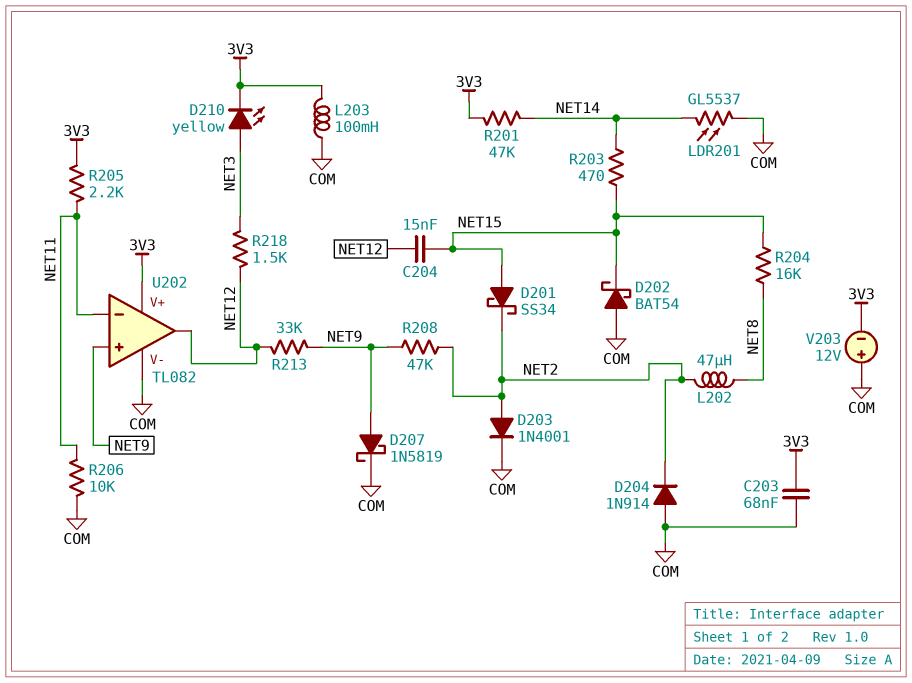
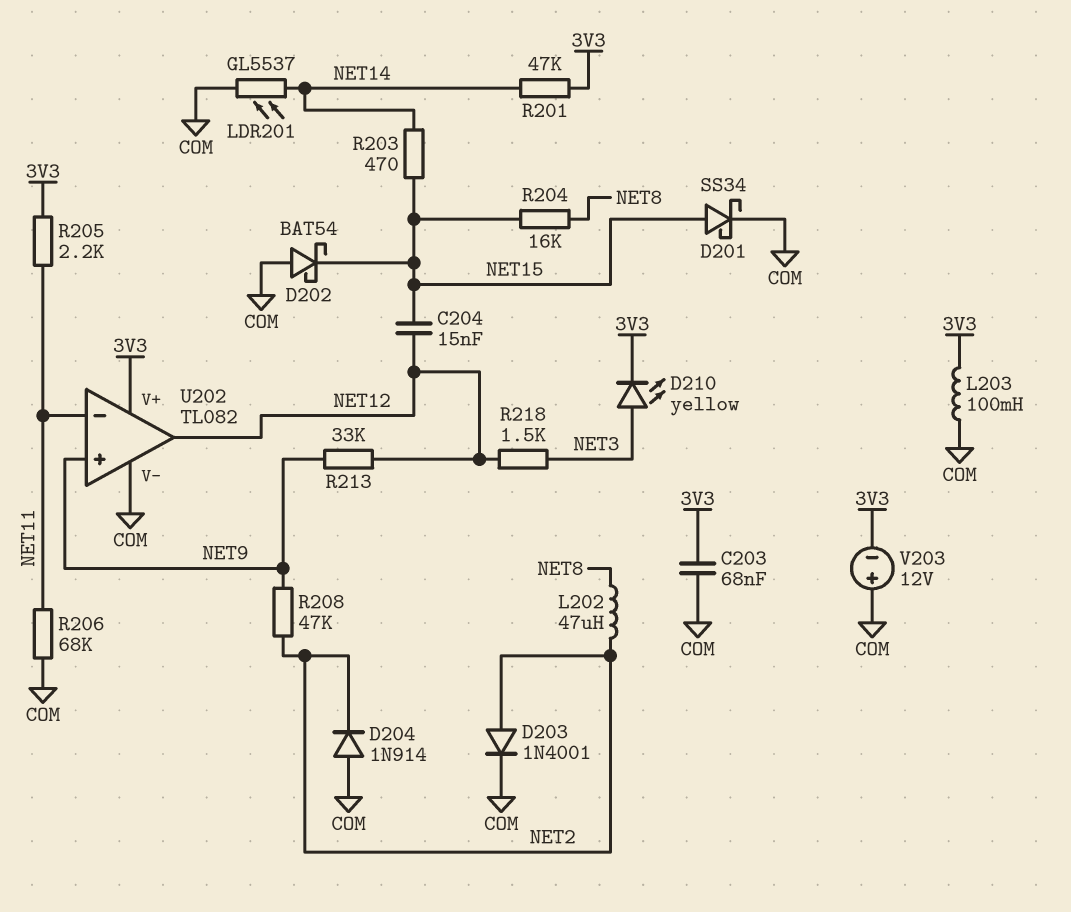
D201: schottky SS34 (A NET15, K NET2) -> schottky SS34 (A NET15, K COM)
D207: schottky 1N5819 (A NET9, K COM) -> none
R206: 10k (COM, NET11) -> 68k (COM, NET11)

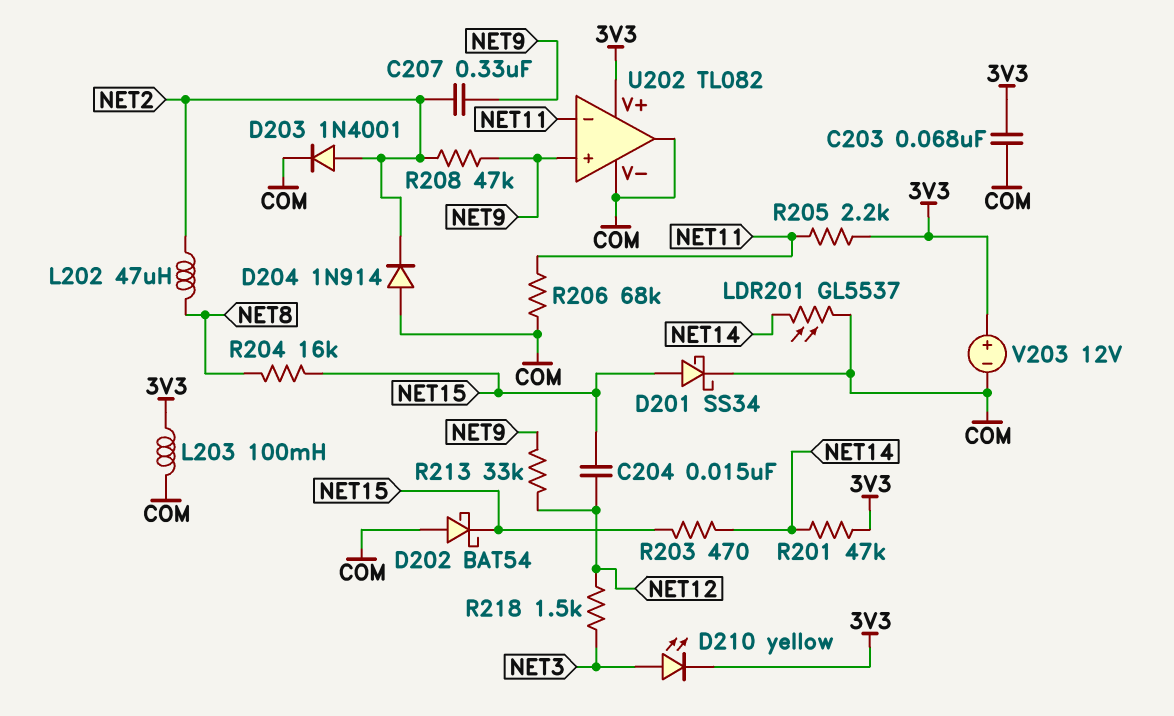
C207: none -> 330nF (NET2, NET9)
U202 pin out: NET12 -> COM
V203: 12V (plus COM, minus 3V3) -> 12V (plus 3V3, minus COM)

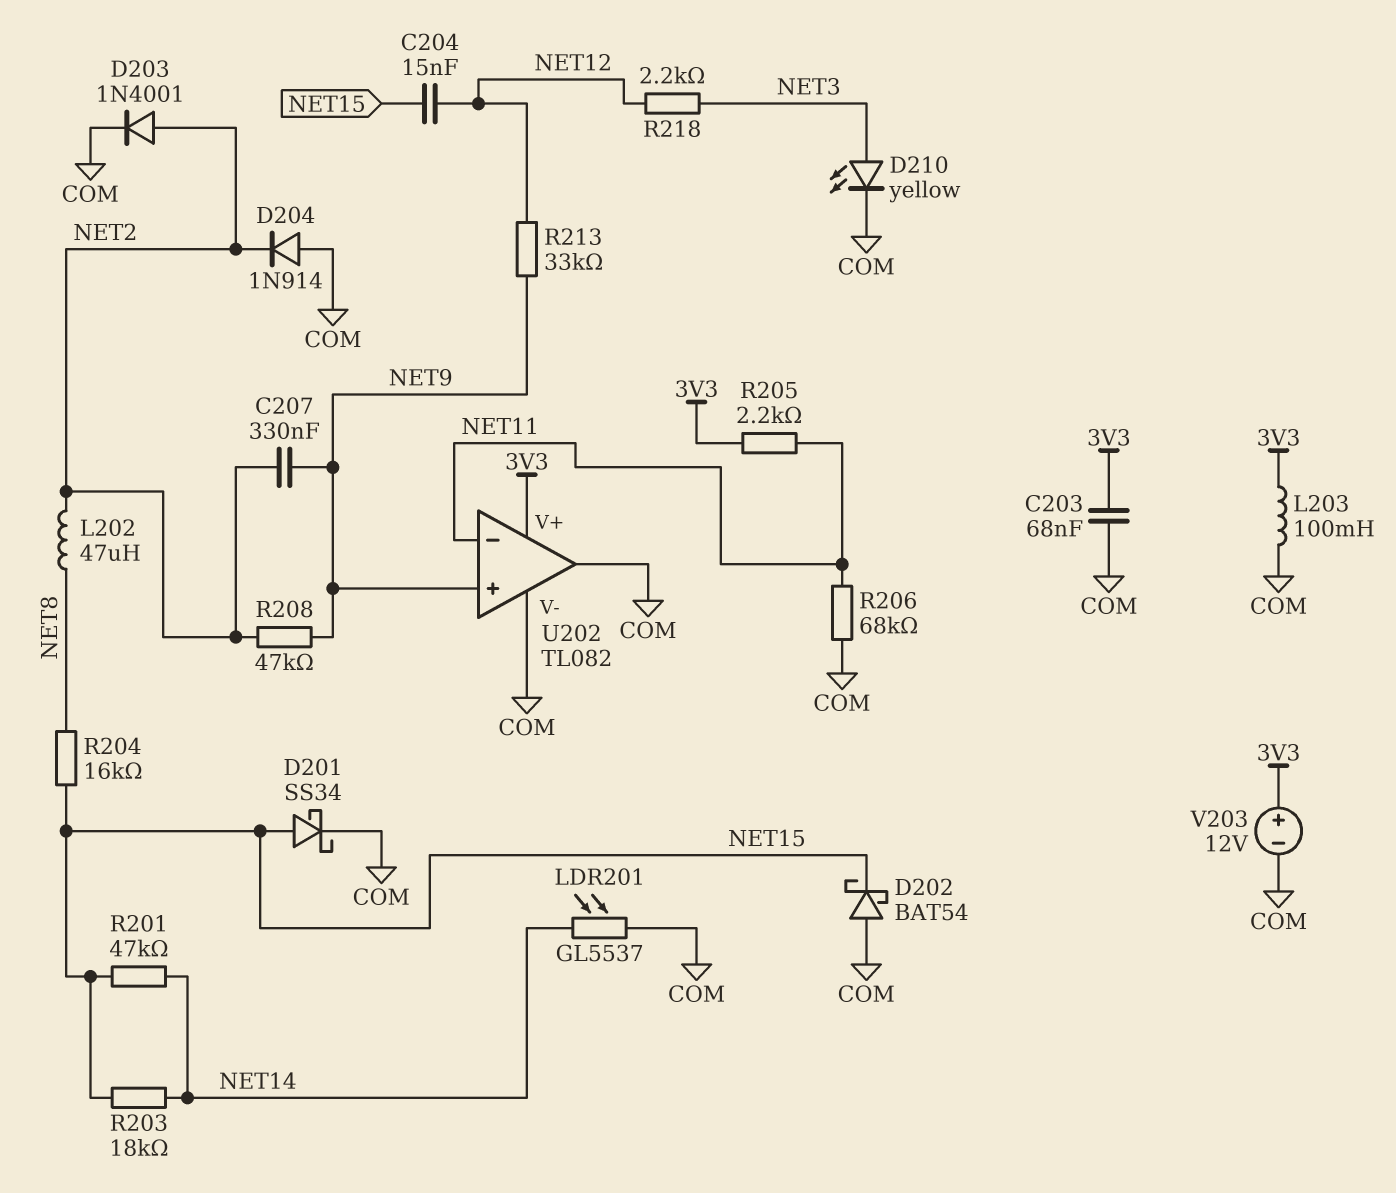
D210: LED yellow (A NET3, K 3V3) -> LED yellow (A NET3, K COM)
R201: 47k (3V3, NET14) -> 47k (NET14, NET15)
R203: 470 (NET14, NET15) -> 18k (NET14, NET15)
R218: 1.5k (NET3, NET12) -> 2.2k (NET3, NET12)

